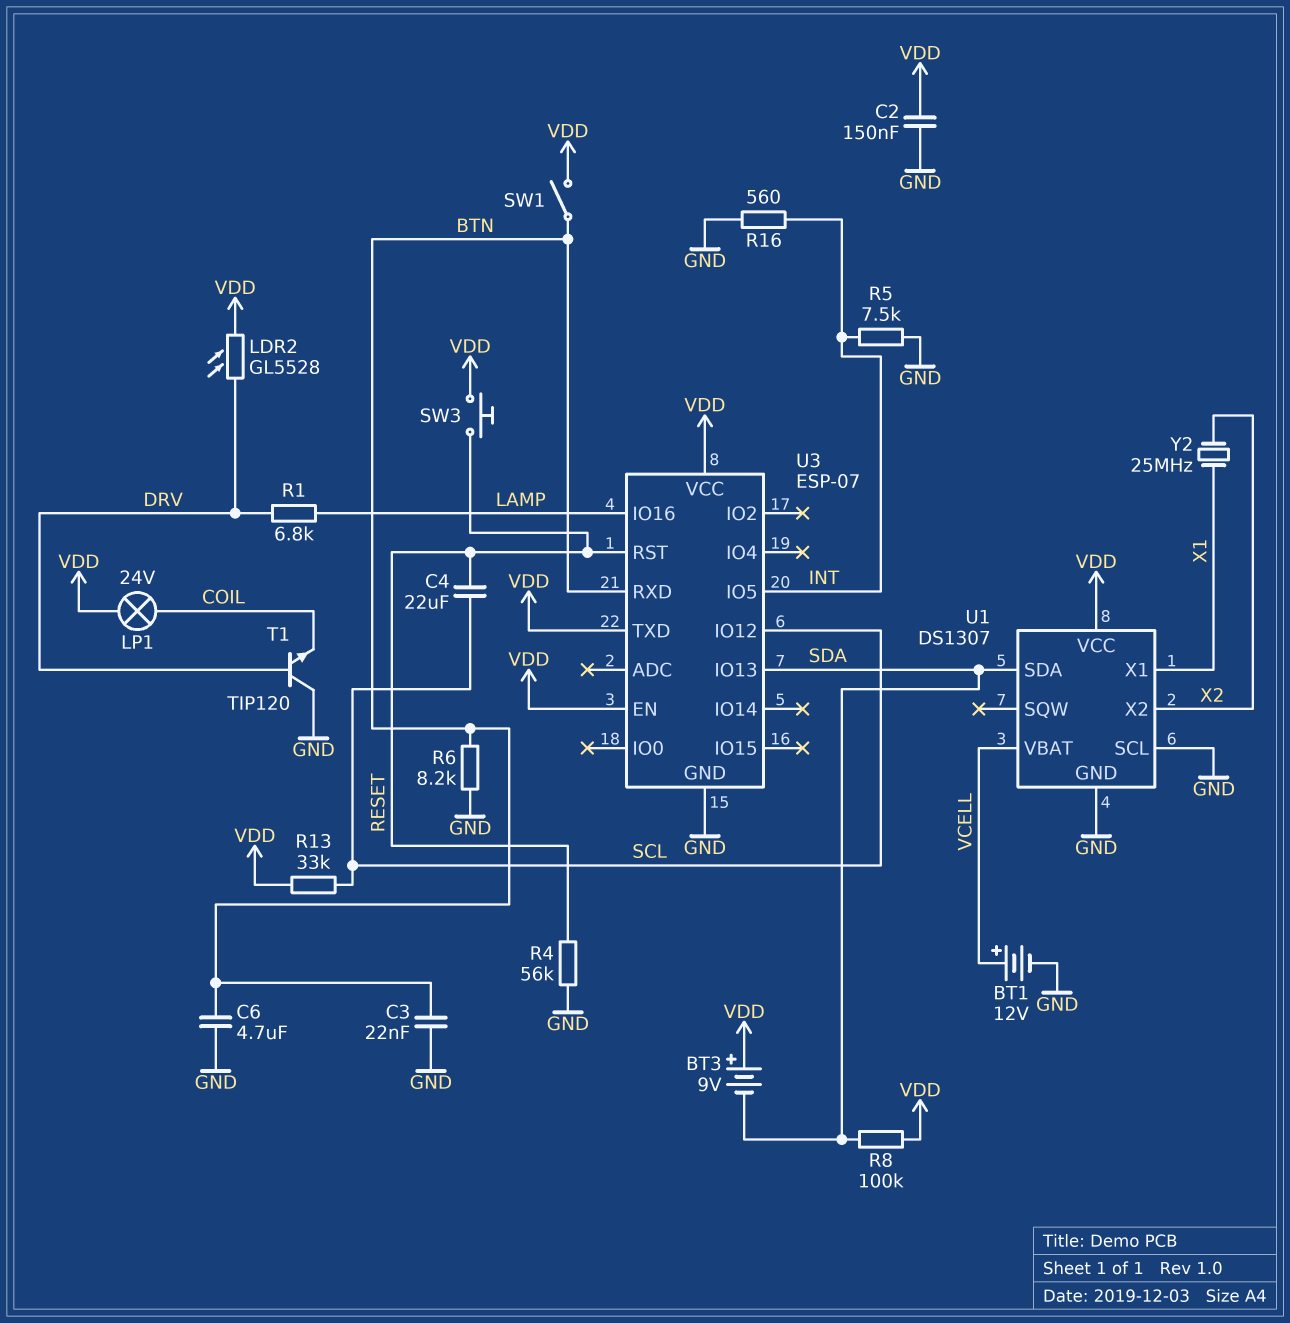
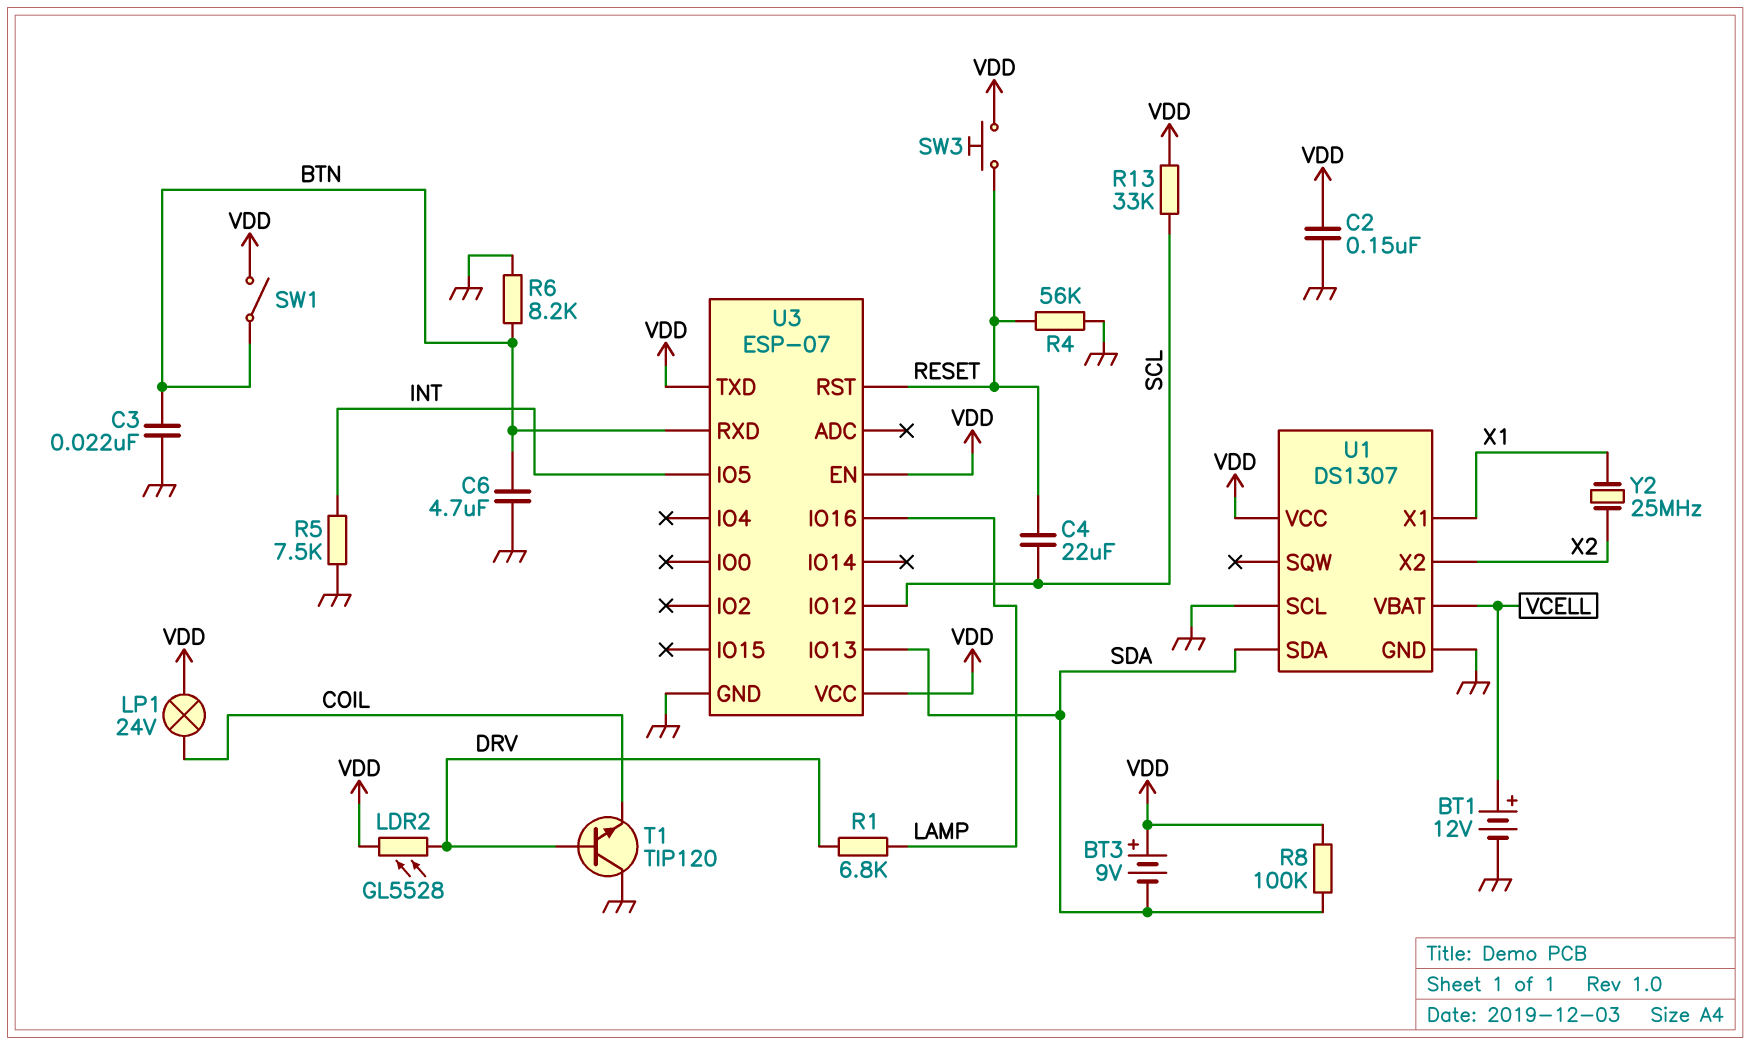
R16: 560 (GND, INT) -> none

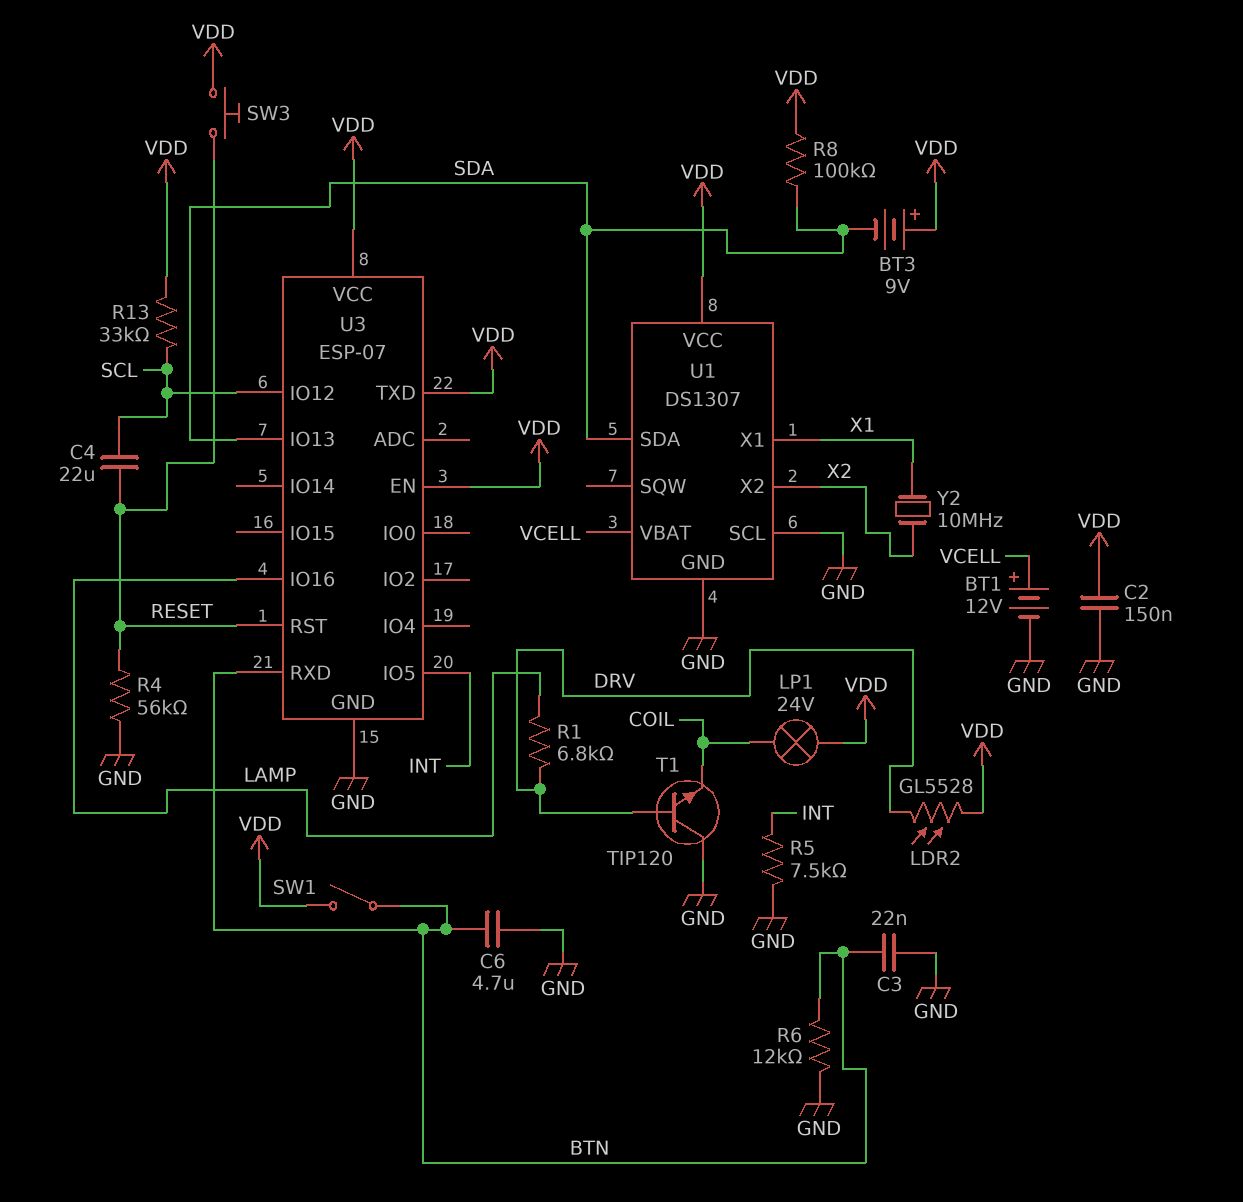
R6: 8.2k (BTN, GND) -> 12k (BTN, GND)
Y2: 25MHz (X1, X2) -> 10MHz (X1, X2)

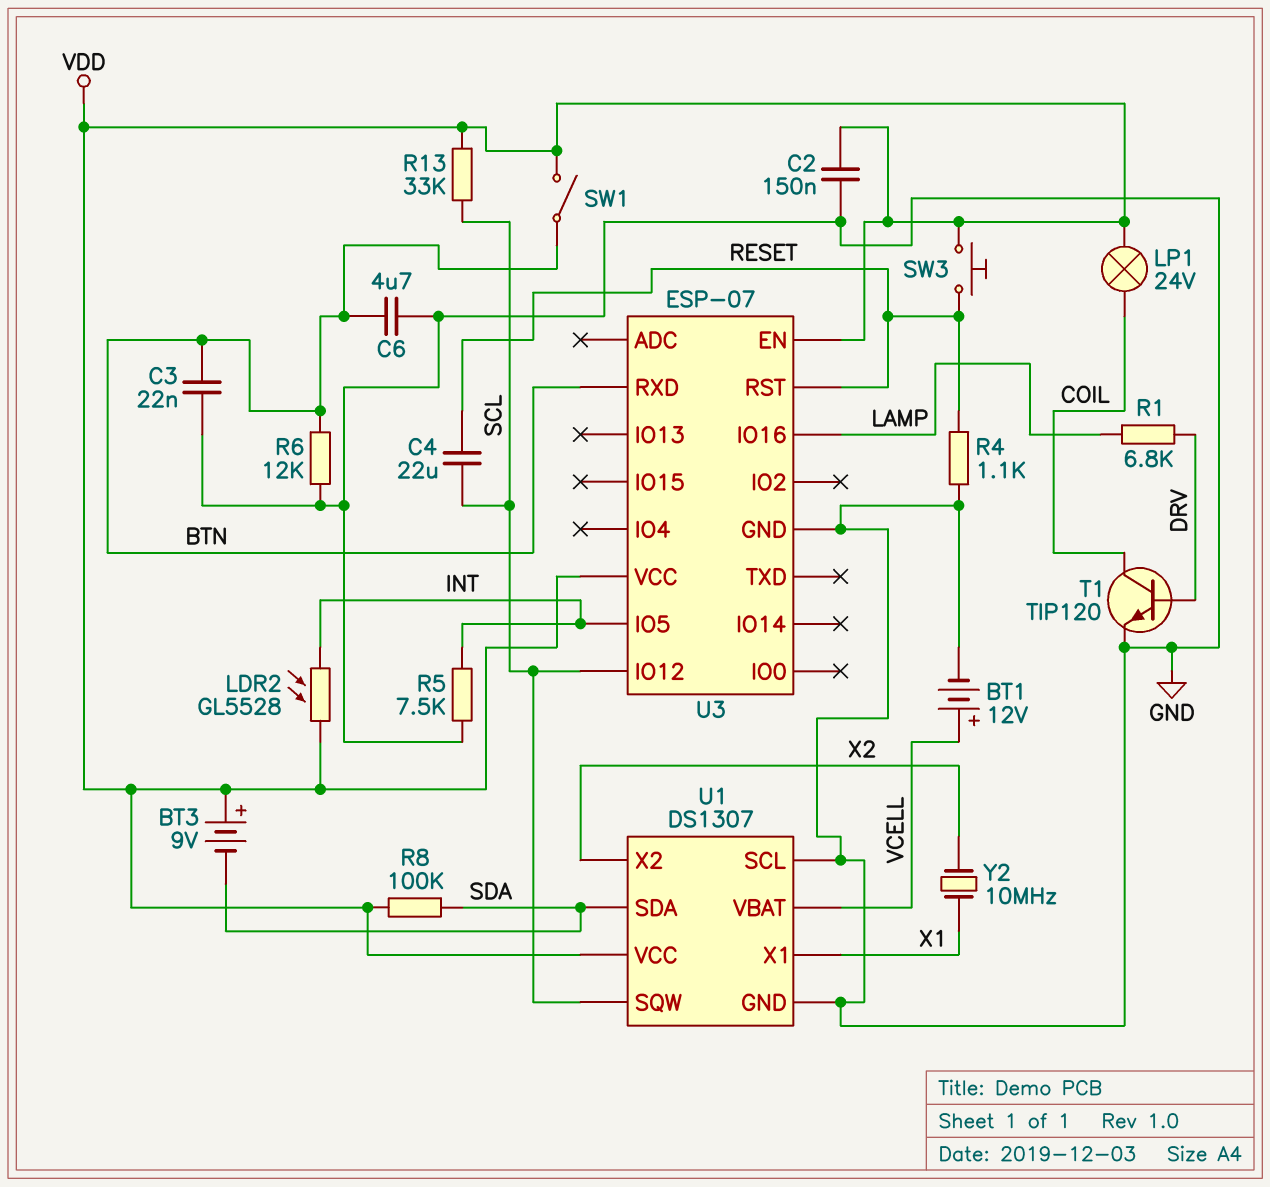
LDR2: GL5528 (DRV, VDD) -> GL5528 (INT, VDD)
R4: 56k (GND, RESET) -> 1.1k (GND, RESET)
T1: NPN TIP120 (B DRV, C GND, E COIL) -> NPN TIP120 (B DRV, C COIL, E GND)
U1 pin SQW: none -> SCL
U3 pin IO13: SDA -> none
U3 pin TXD: VDD -> none

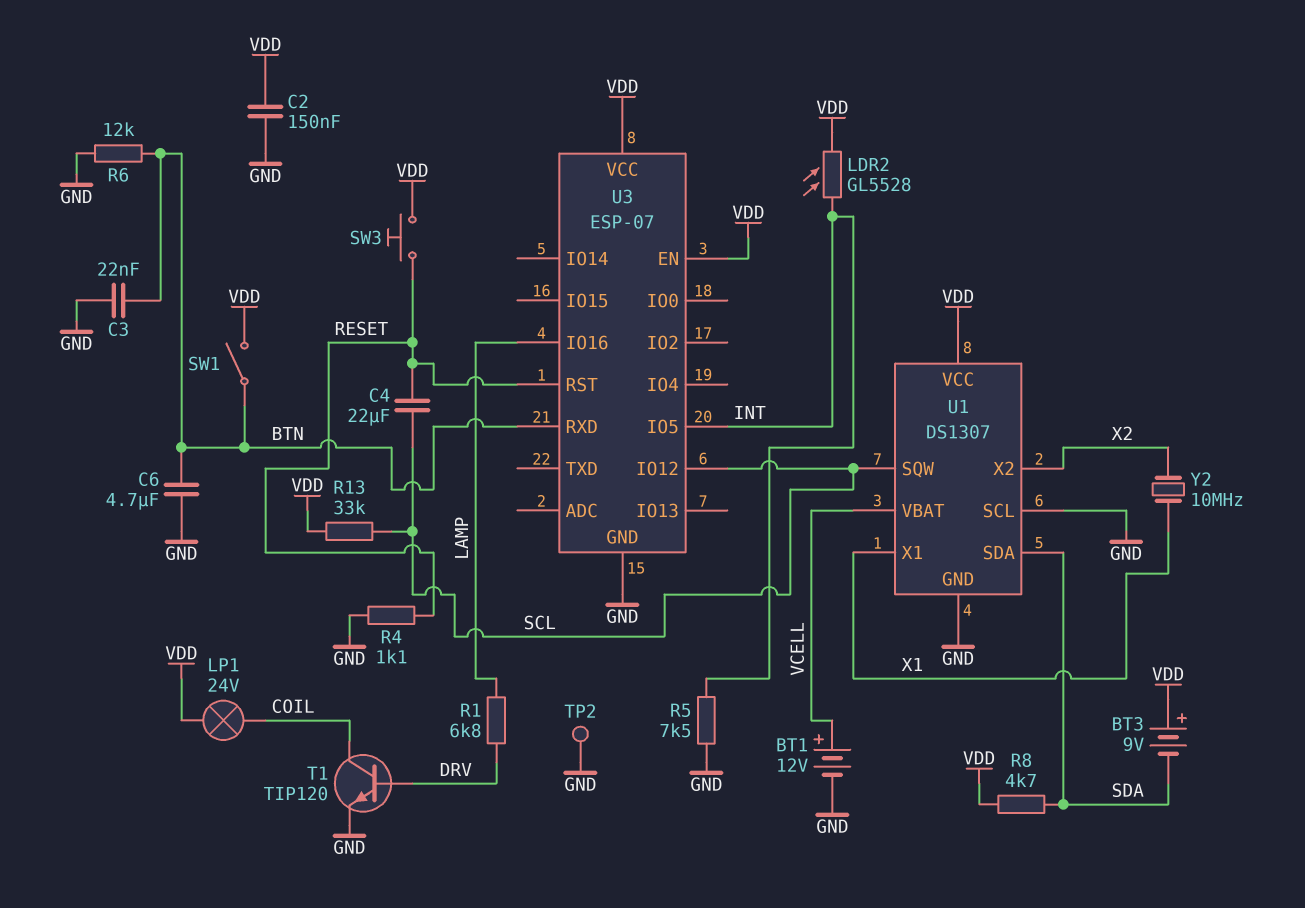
R8: 100k (SDA, VDD) -> 4.7k (SDA, VDD)
TP2: none -> test point (GND)

